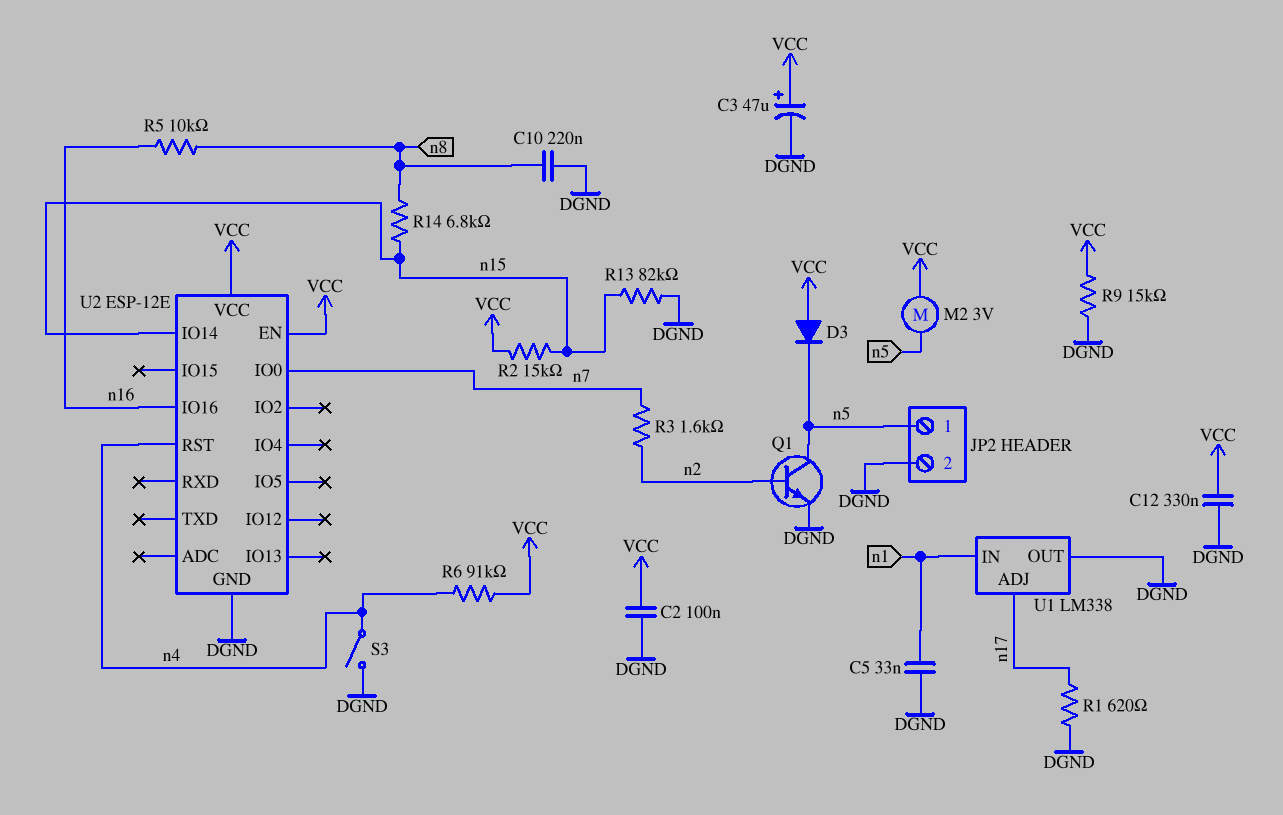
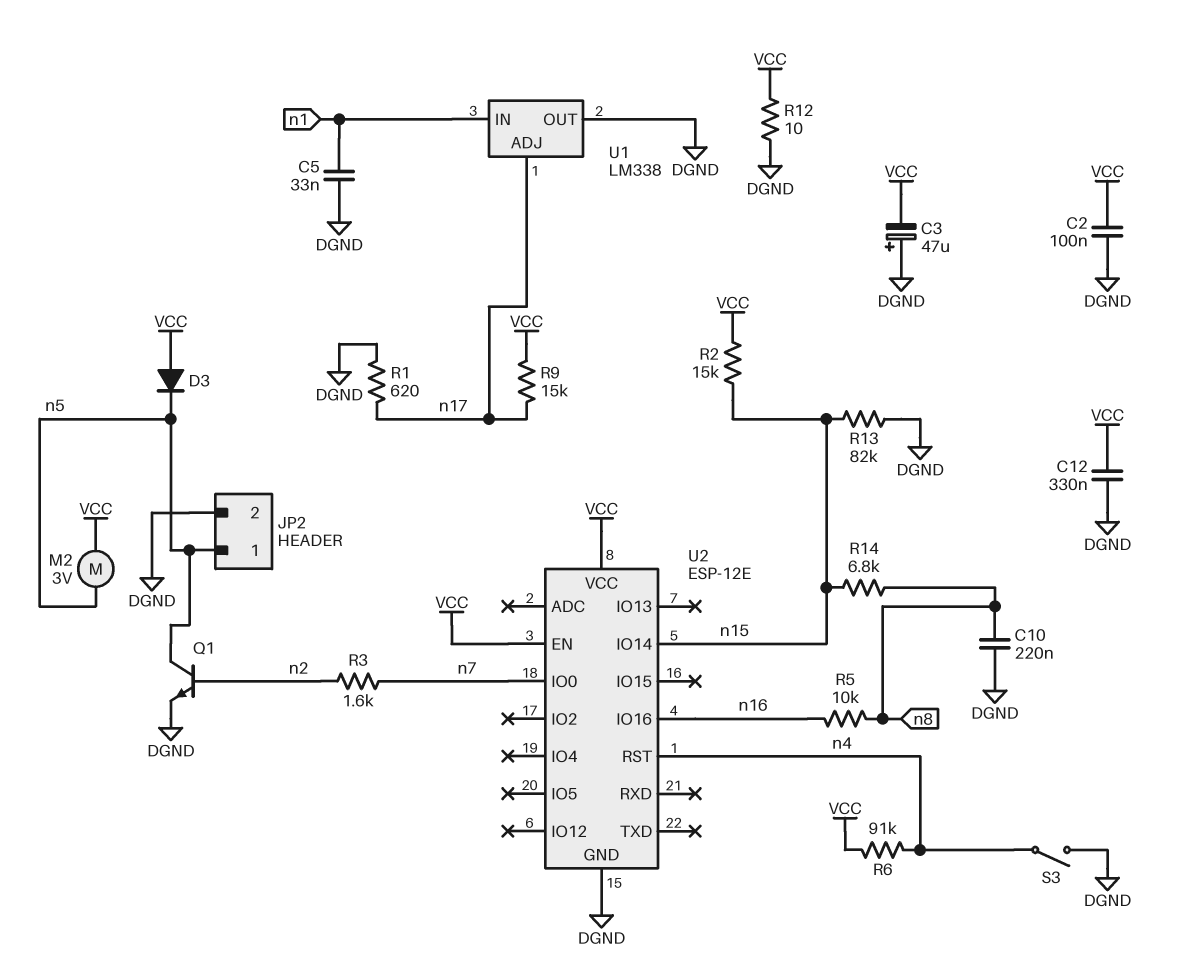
C3: 47uF (plus VCC, minus DGND) -> 47uF (plus DGND, minus VCC)
R9: 15k (DGND, VCC) -> 15k (VCC, n17)
R12: none -> 10 (DGND, VCC)

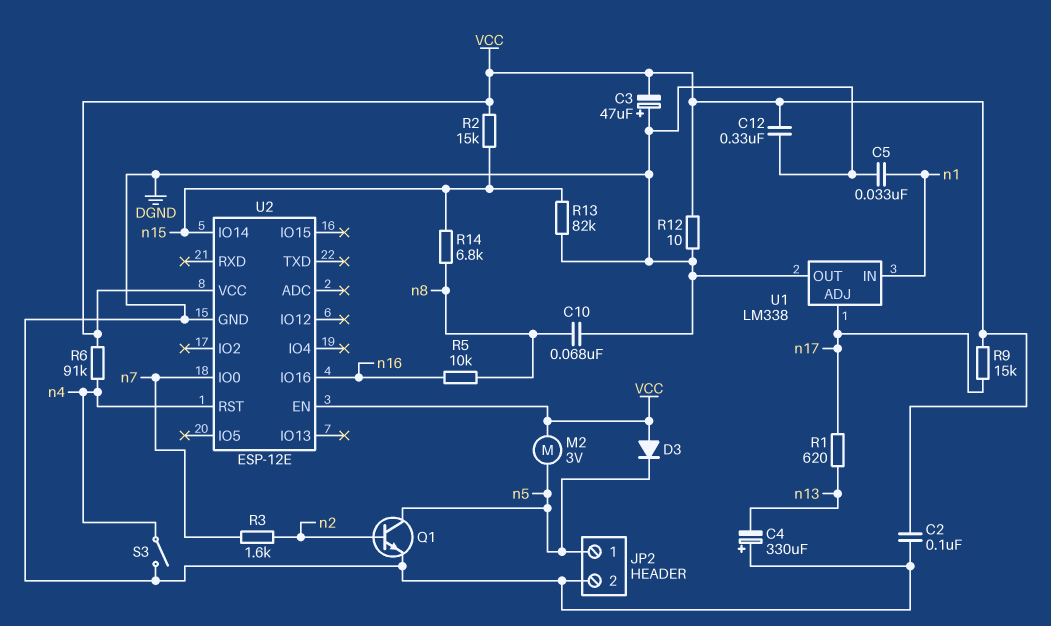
C4: none -> 330uF (plus DGND, minus n13)
C10: 220nF (DGND, n8) -> 68nF (DGND, n8)
R1: 620 (DGND, n17) -> 620 (n13, n17)

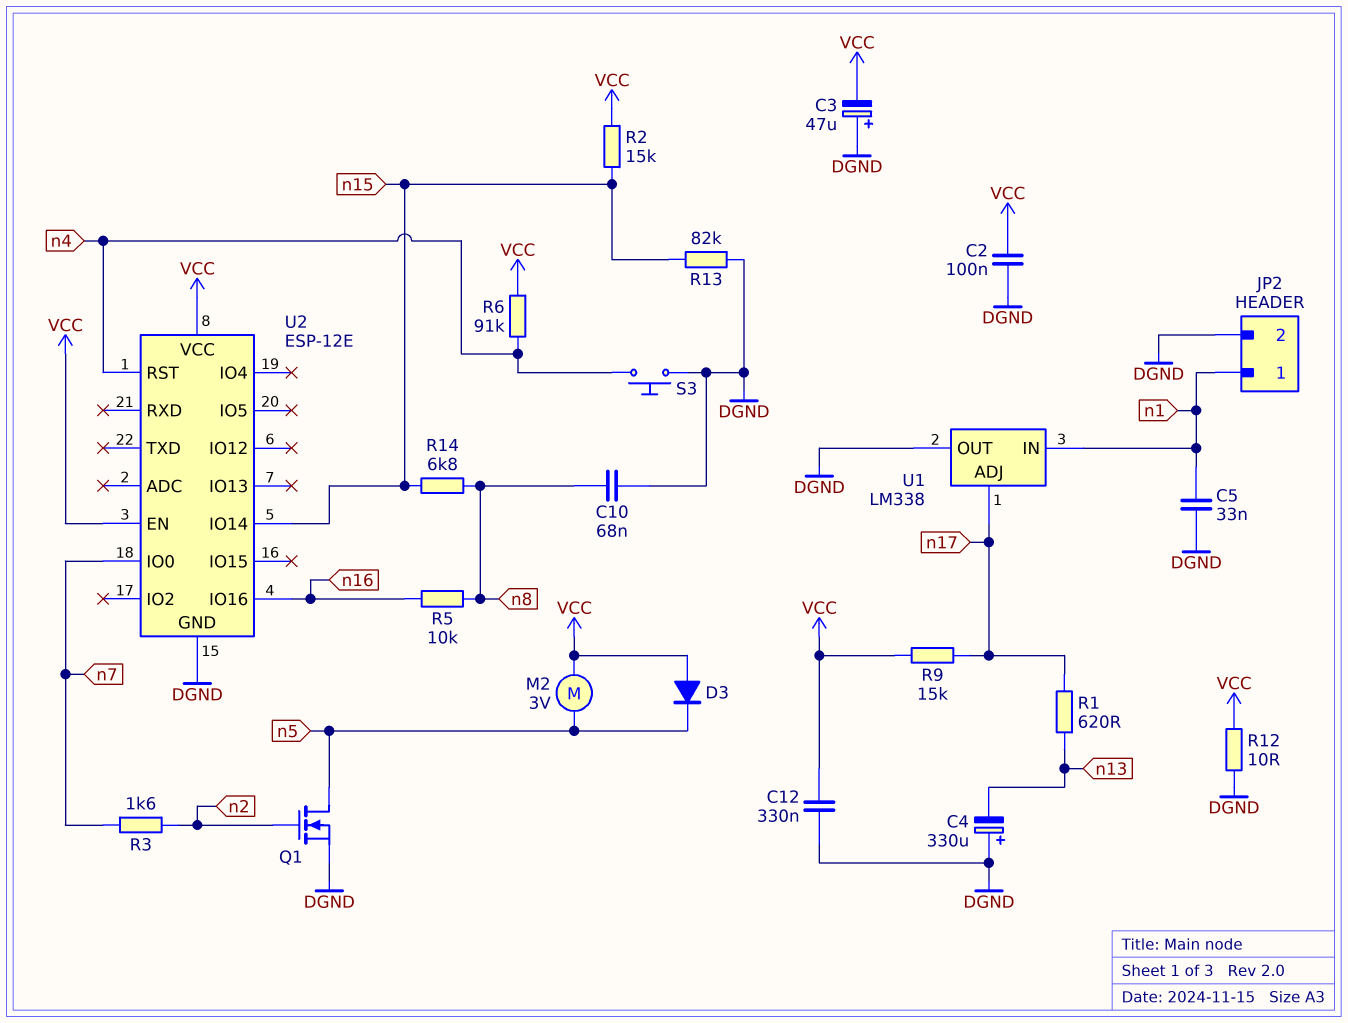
JP2 pin 1: n5 -> n1
Q1: NPN (B n2, C n5, E DGND) -> NMOS (G n2, D n5, S DGND)
S3: switch (DGND, n4) -> button (DGND, n4)

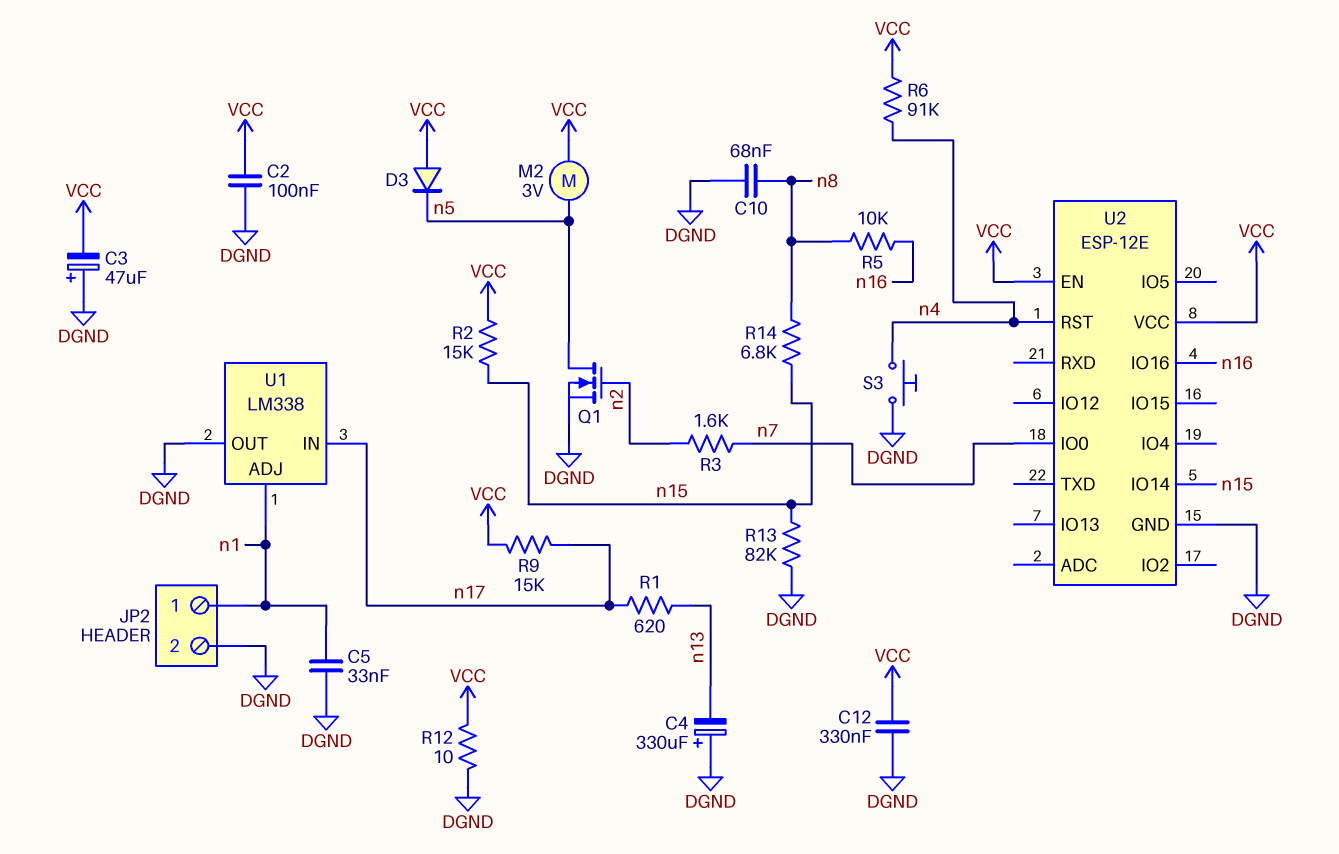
U1 pin ADJ: n17 -> n1
U1 pin IN: n1 -> n17

